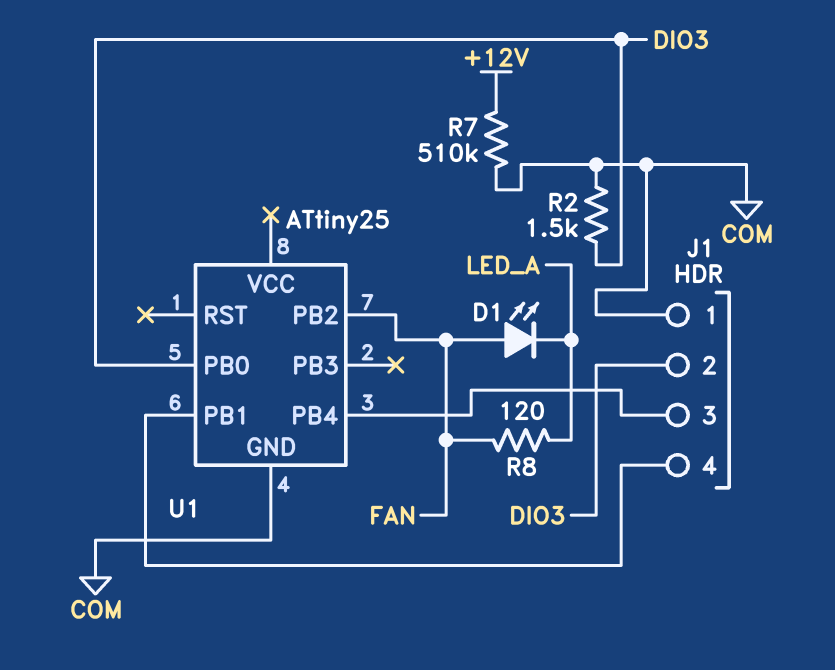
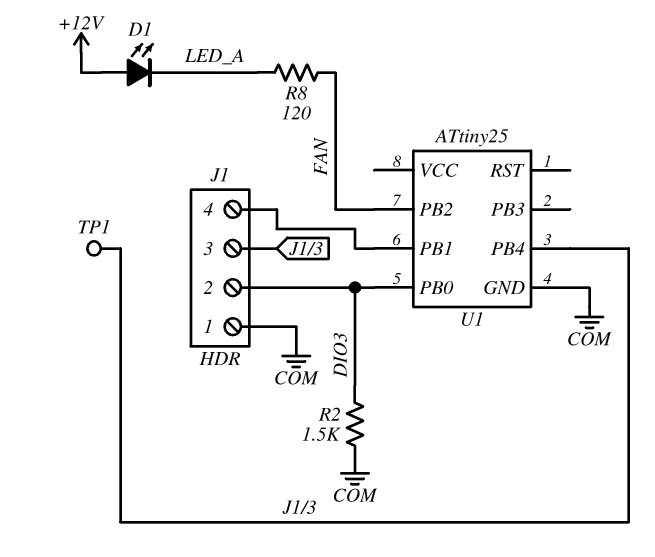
D1: LED (A FAN, K LED_A) -> LED (A +12V, K LED_A)
R7: 510k (+12V, COM) -> none
TP1: none -> test point (J1/3)

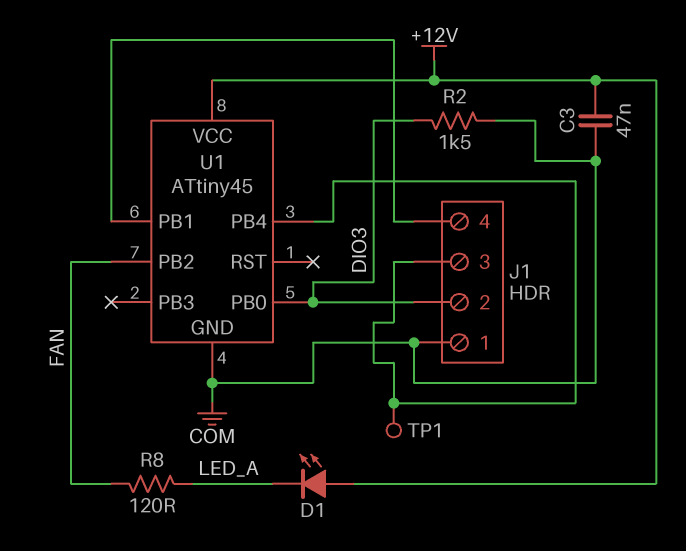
C3: none -> 47nF (+12V, COM)
U1: ATtiny25 -> ATtiny45
U1 pin VCC: none -> +12V

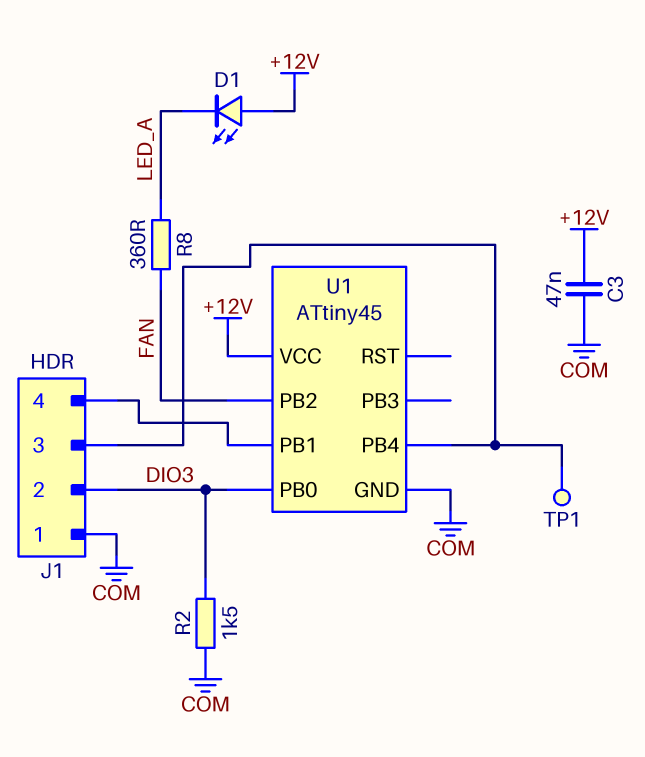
R8: 120 (FAN, LED_A) -> 360 (FAN, LED_A)

